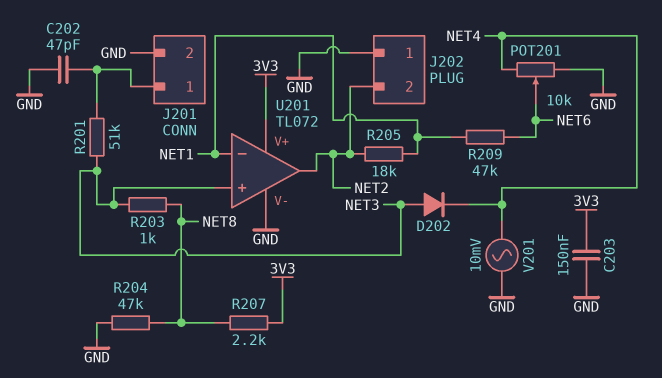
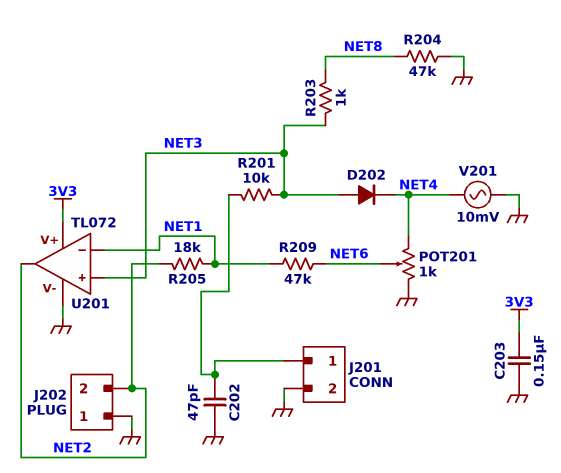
POT201: 10k (GND, NET4, wiper NET6) -> 1k (GND, NET4, wiper NET6)
R201: 51k (J201/1, NET3) -> 10k (J201/1, NET3)
R207: 2.2k (3V3, NET8) -> none

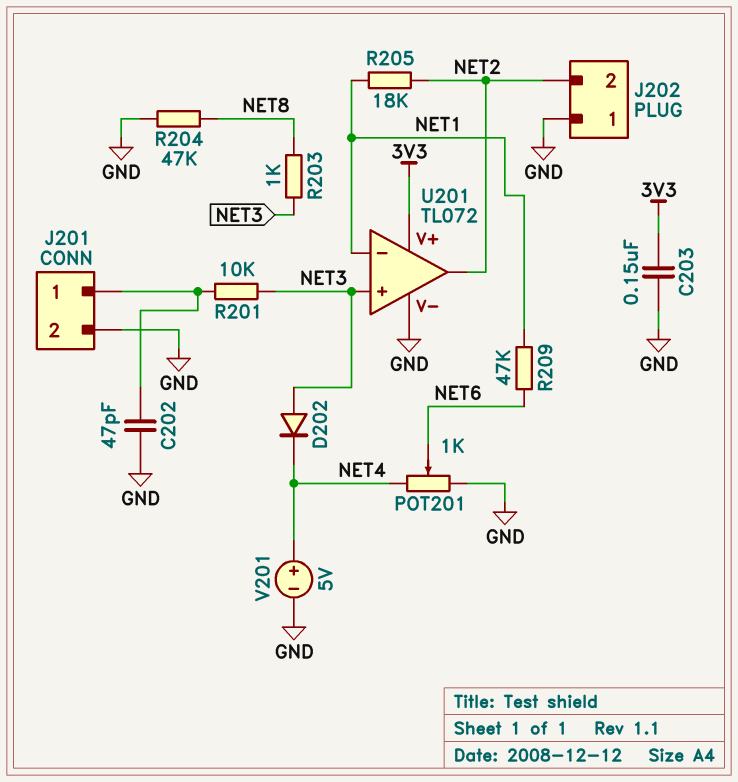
V201: AC 10mV (GND, NET4) -> 5V (plus NET4, minus GND)

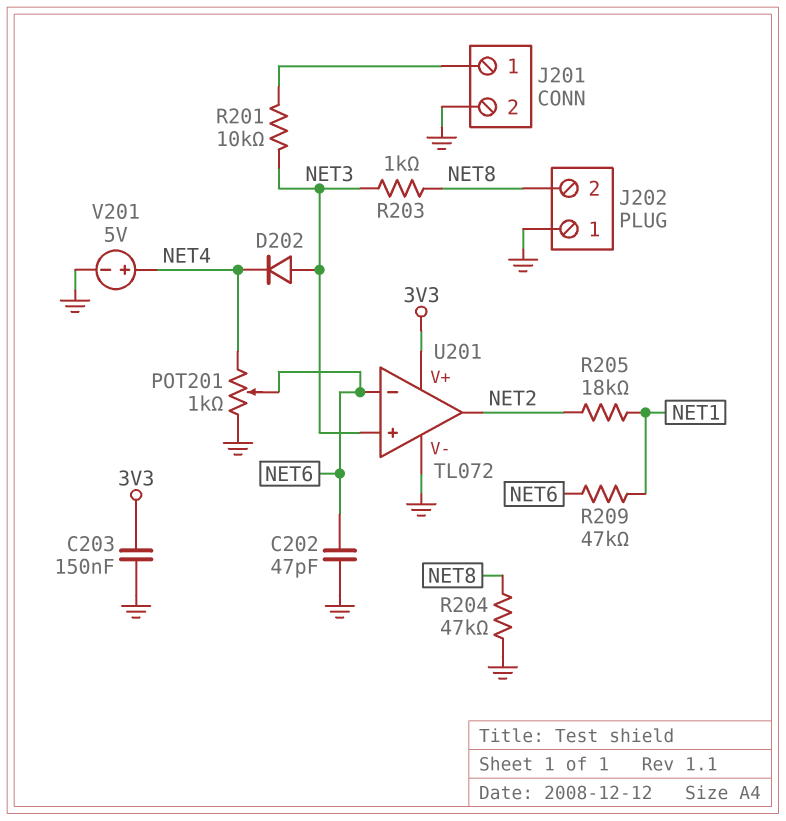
C202: 47pF (GND, J201/1) -> 47pF (GND, NET6)
J202 pin 2: NET2 -> NET8
U201 pin in-: NET1 -> NET6

